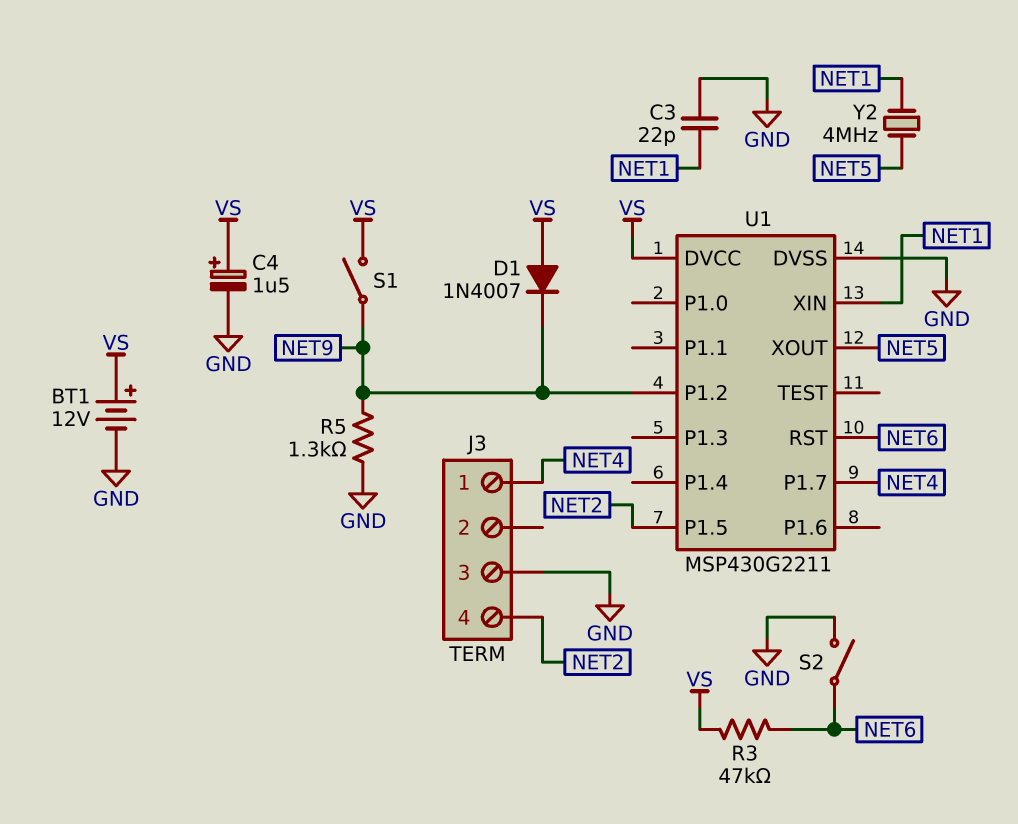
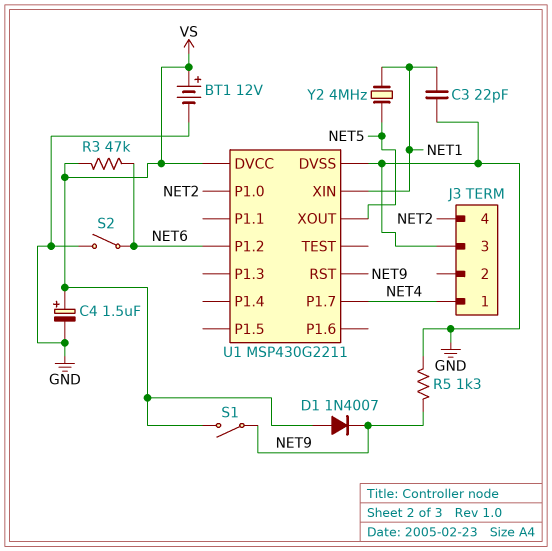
U1 pin P1.0: none -> NET2
U1 pin P1.2: NET9 -> NET6
U1 pin P1.5: NET2 -> none
U1 pin RST: NET6 -> NET9

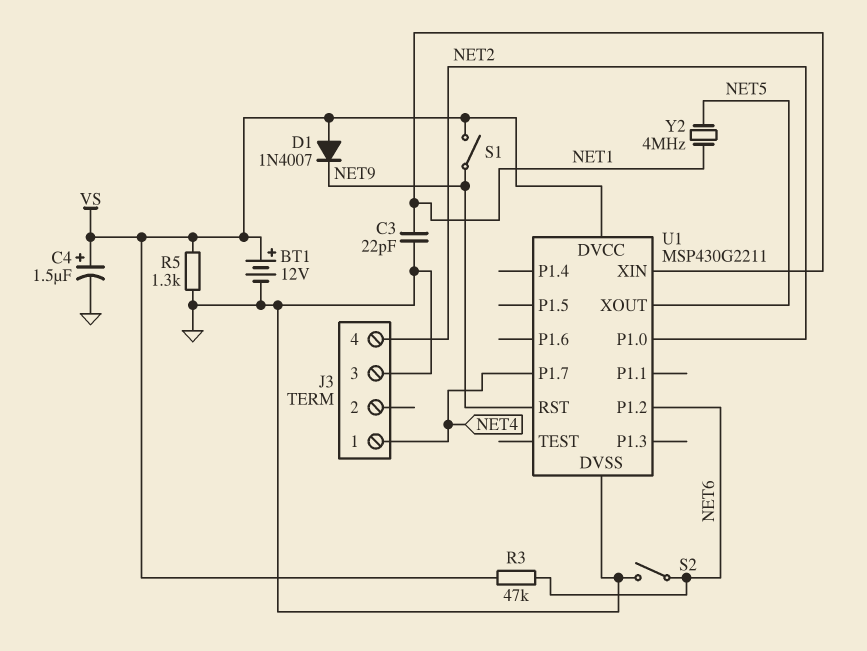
R5: 1.3k (GND, NET9) -> 1.3k (GND, VS)

